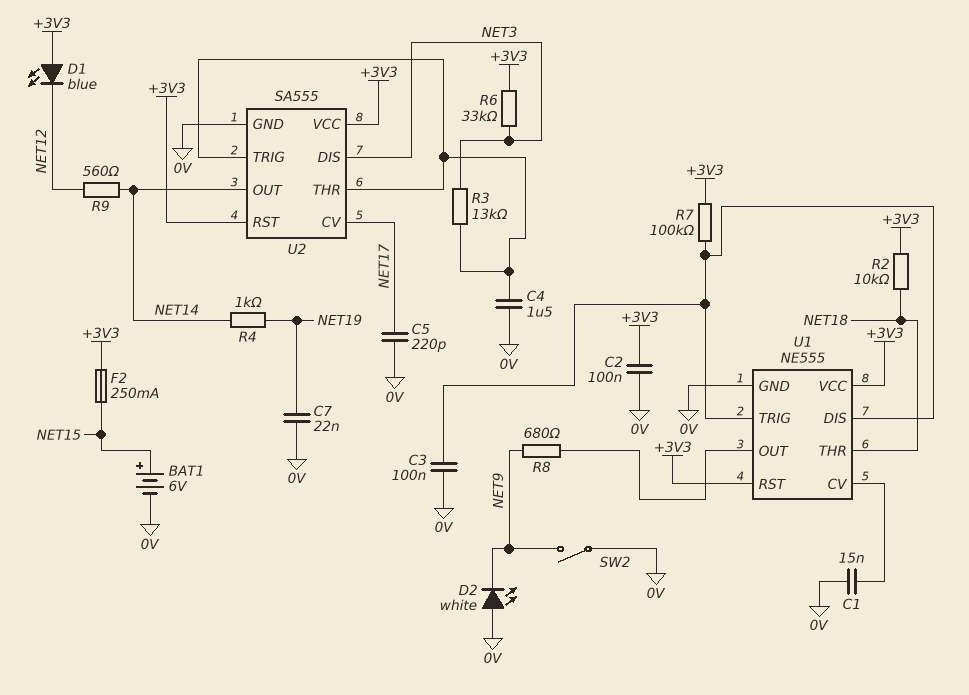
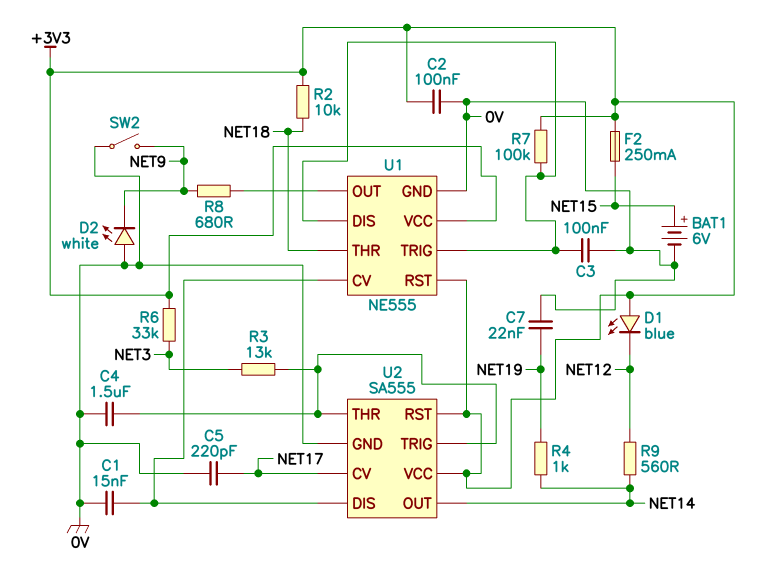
U2 pin DIS: NET3 -> U1/CV

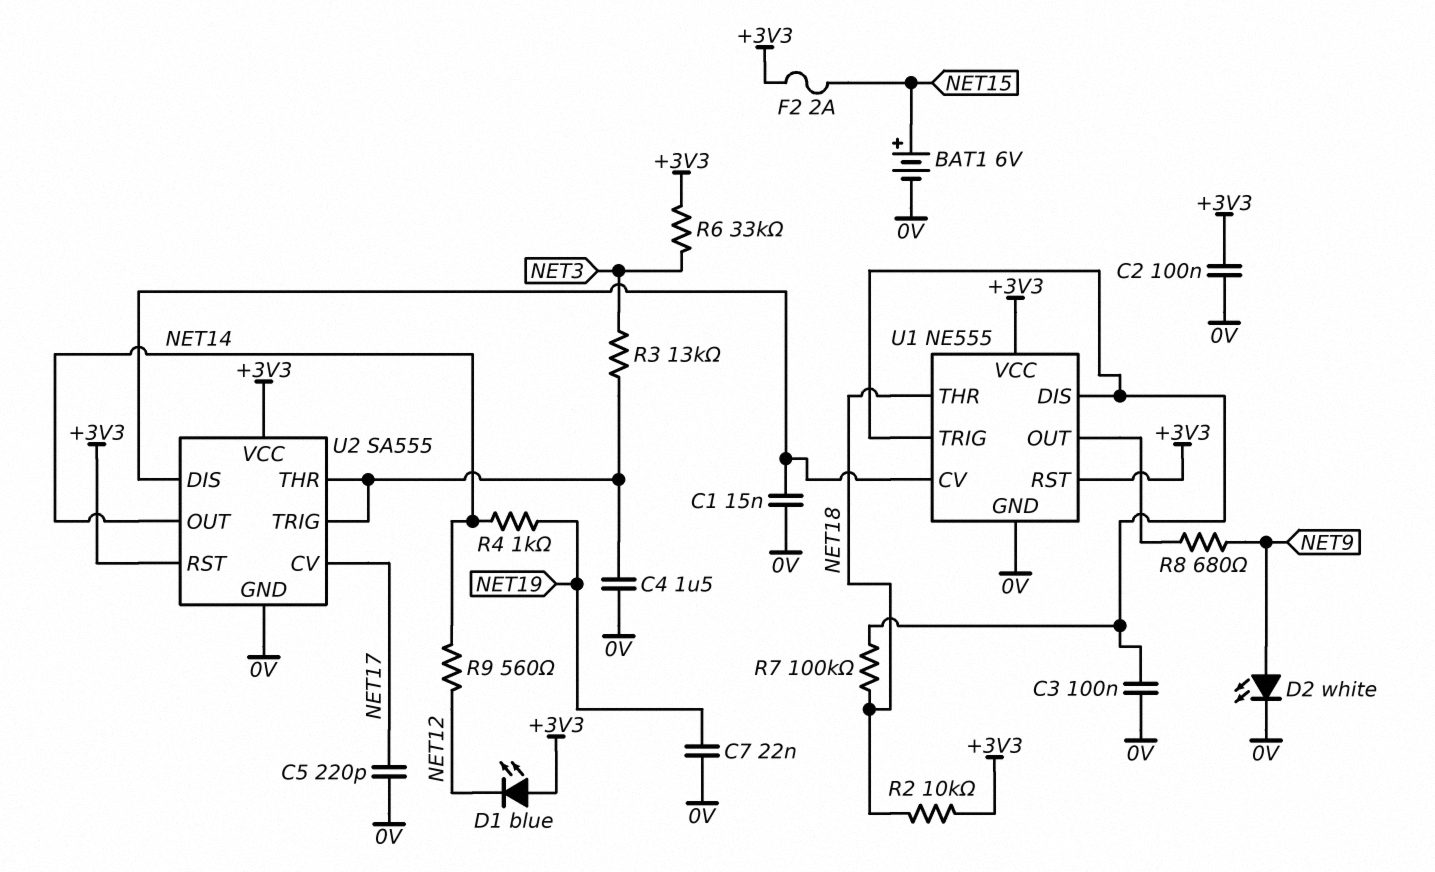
D2: LED white (A 0V, K NET9) -> LED white (A NET9, K 0V)
F2: 250mA (+3V3, NET15) -> 2A (+3V3, NET15)
R7: 100k (+3V3, U1/DIS) -> 100k (NET18, U1/DIS)
SW2: switch (0V, NET9) -> none

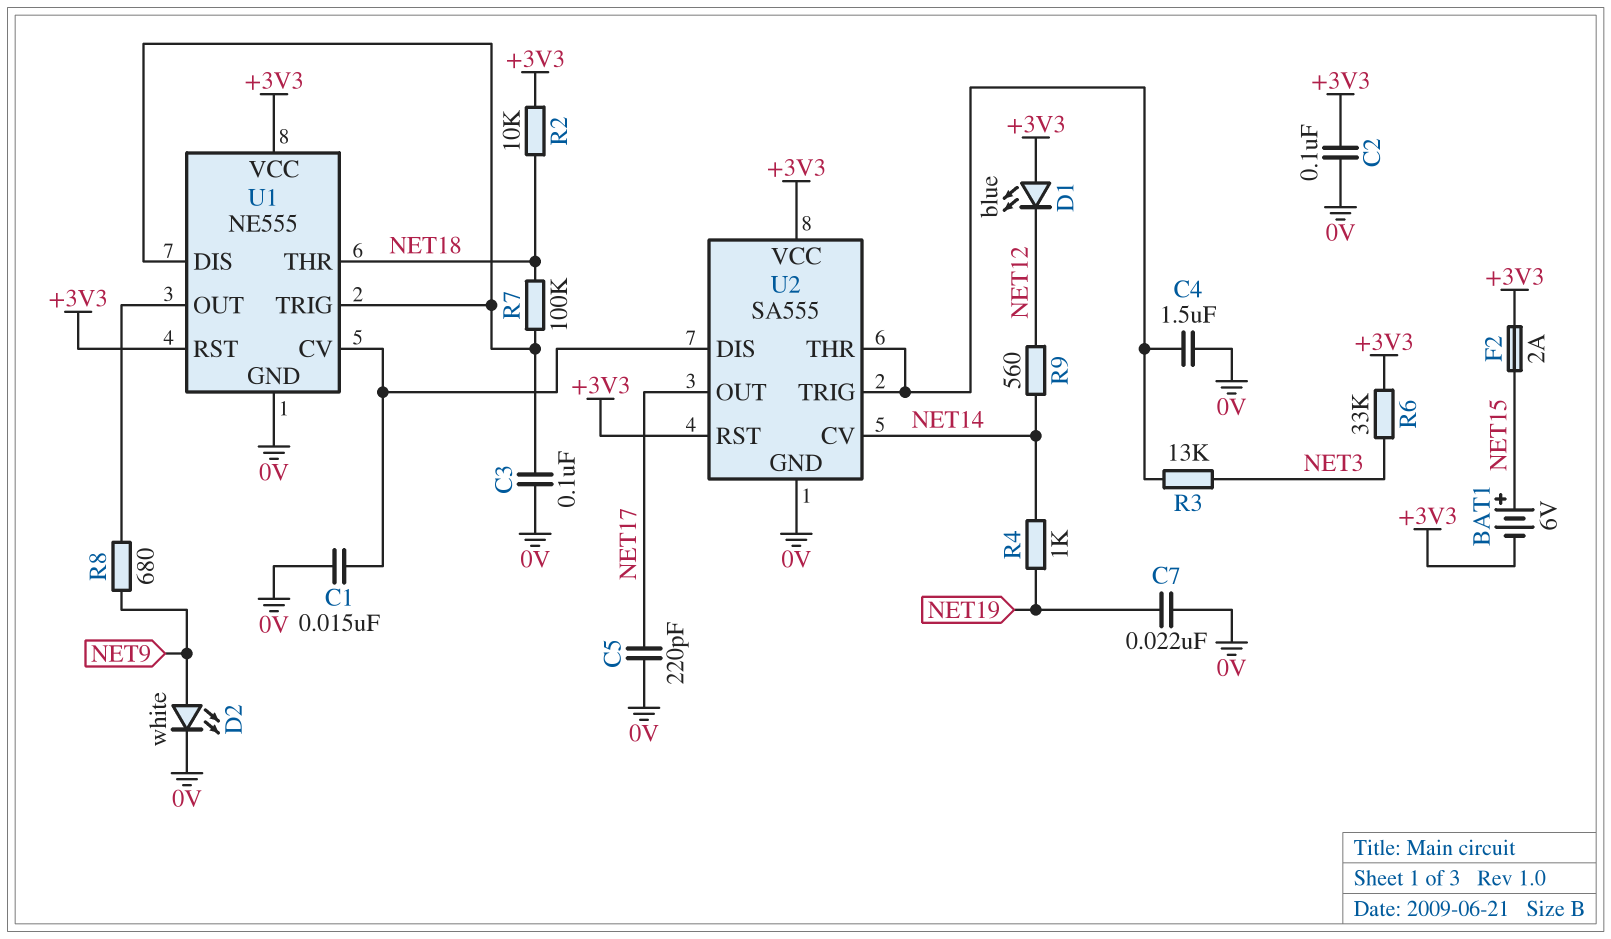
BAT1: 6V (plus NET15, minus 0V) -> 6V (plus NET15, minus +3V3)
U2 pin CV: NET17 -> NET14
U2 pin OUT: NET14 -> NET17

